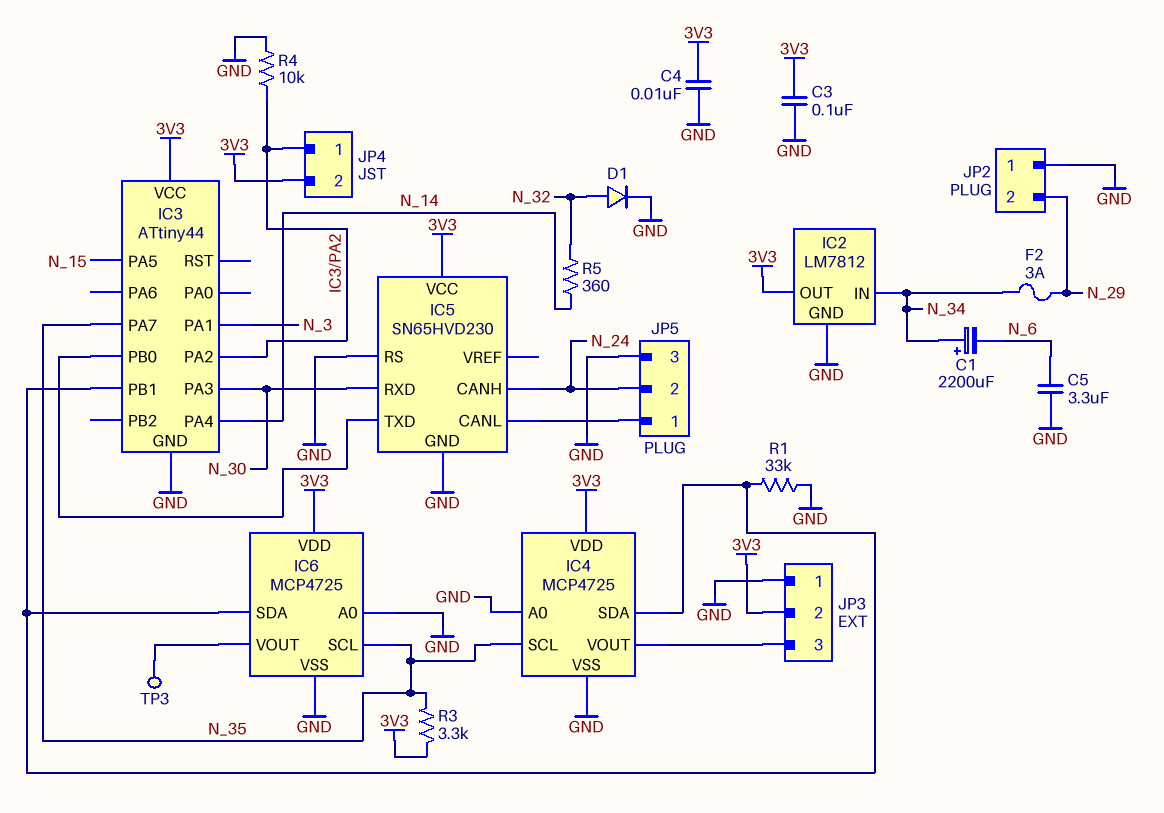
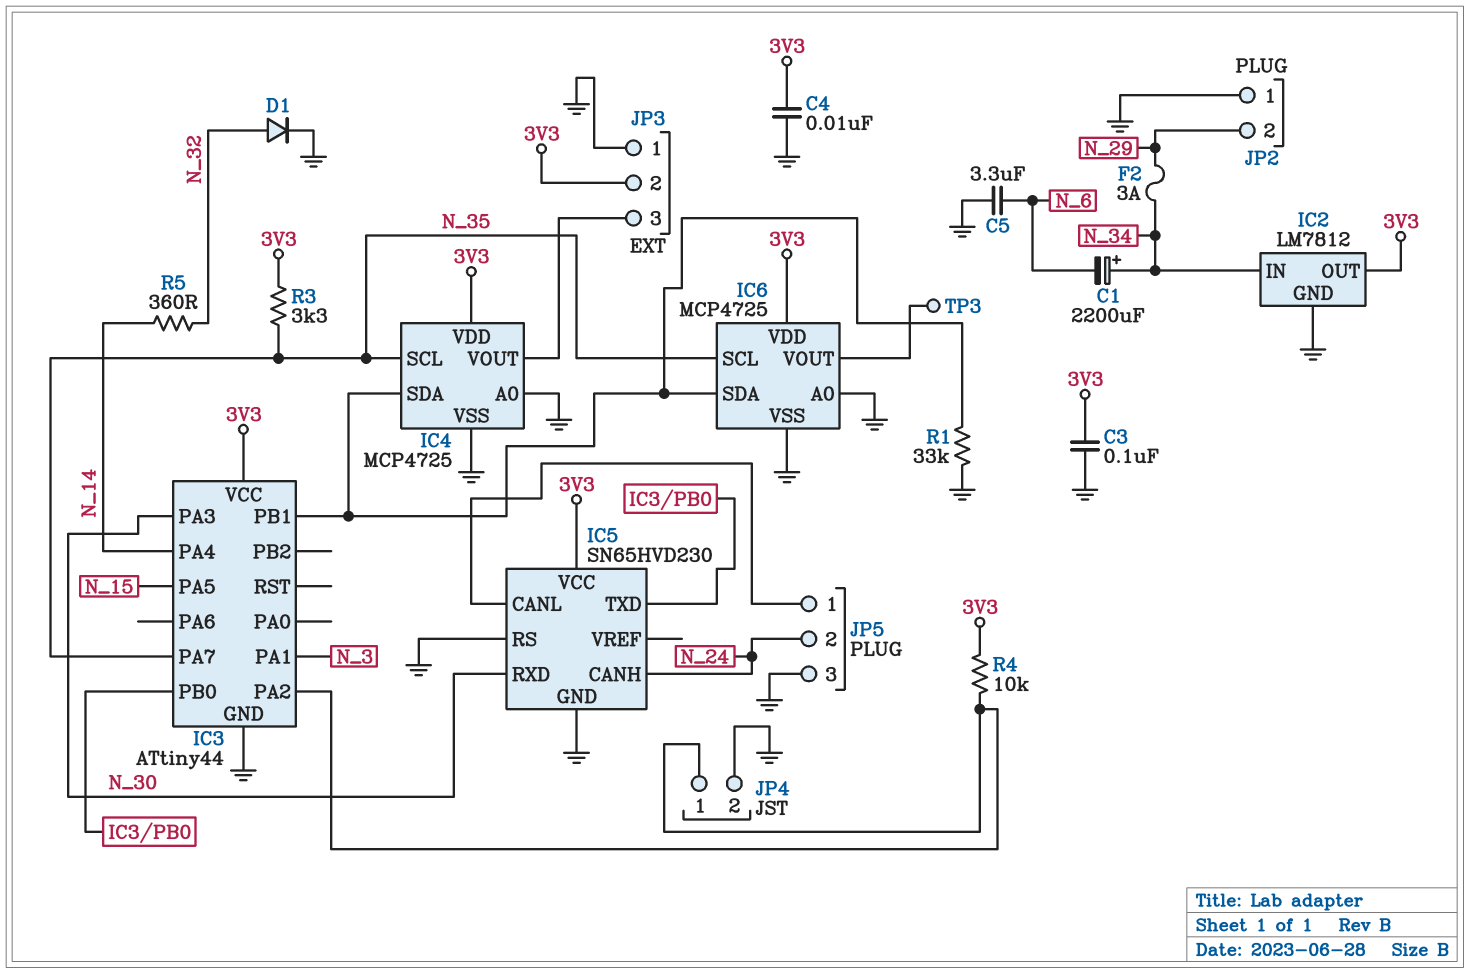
JP4 pin 2: 3V3 -> GND
R4: 10k (GND, IC3/PA2) -> 10k (3V3, IC3/PA2)

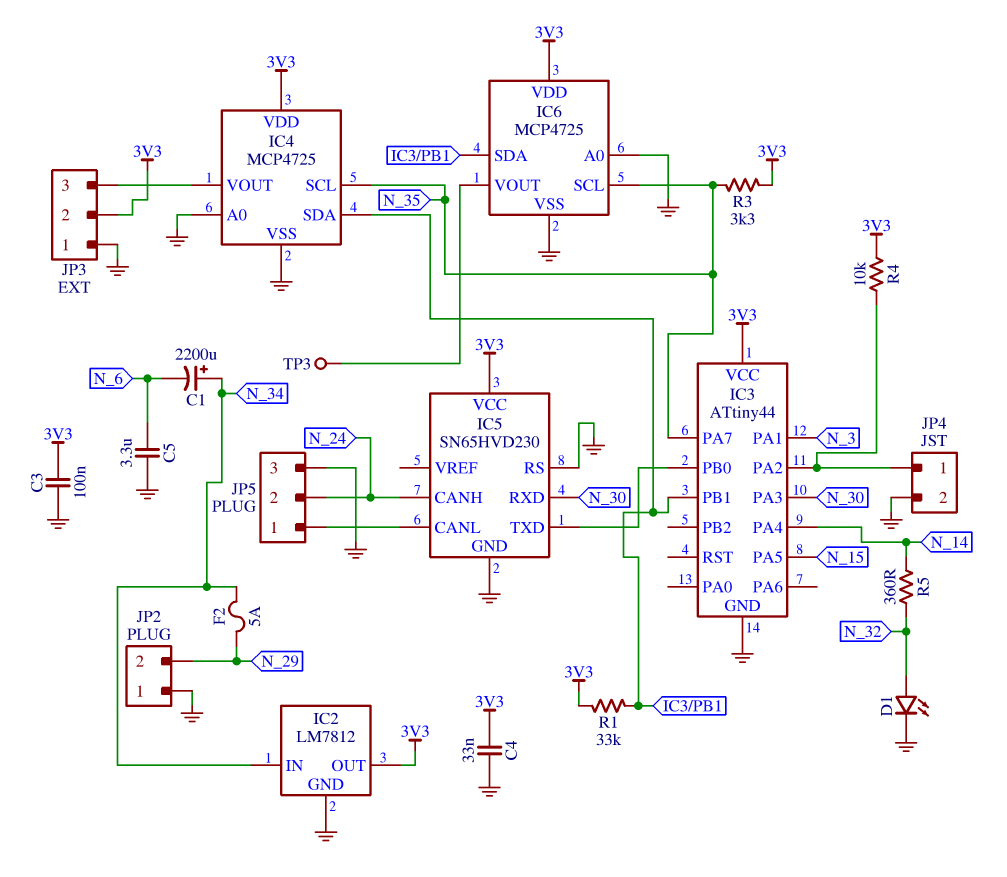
C4: 10nF (3V3, GND) -> 33nF (3V3, GND)
D1: diode (A N_32, K GND) -> LED (A N_32, K GND)
F2: 3A (N_29, N_34) -> 5A (N_29, N_34)
R1: 33k (GND, IC3/PB1) -> 33k (3V3, IC3/PB1)

